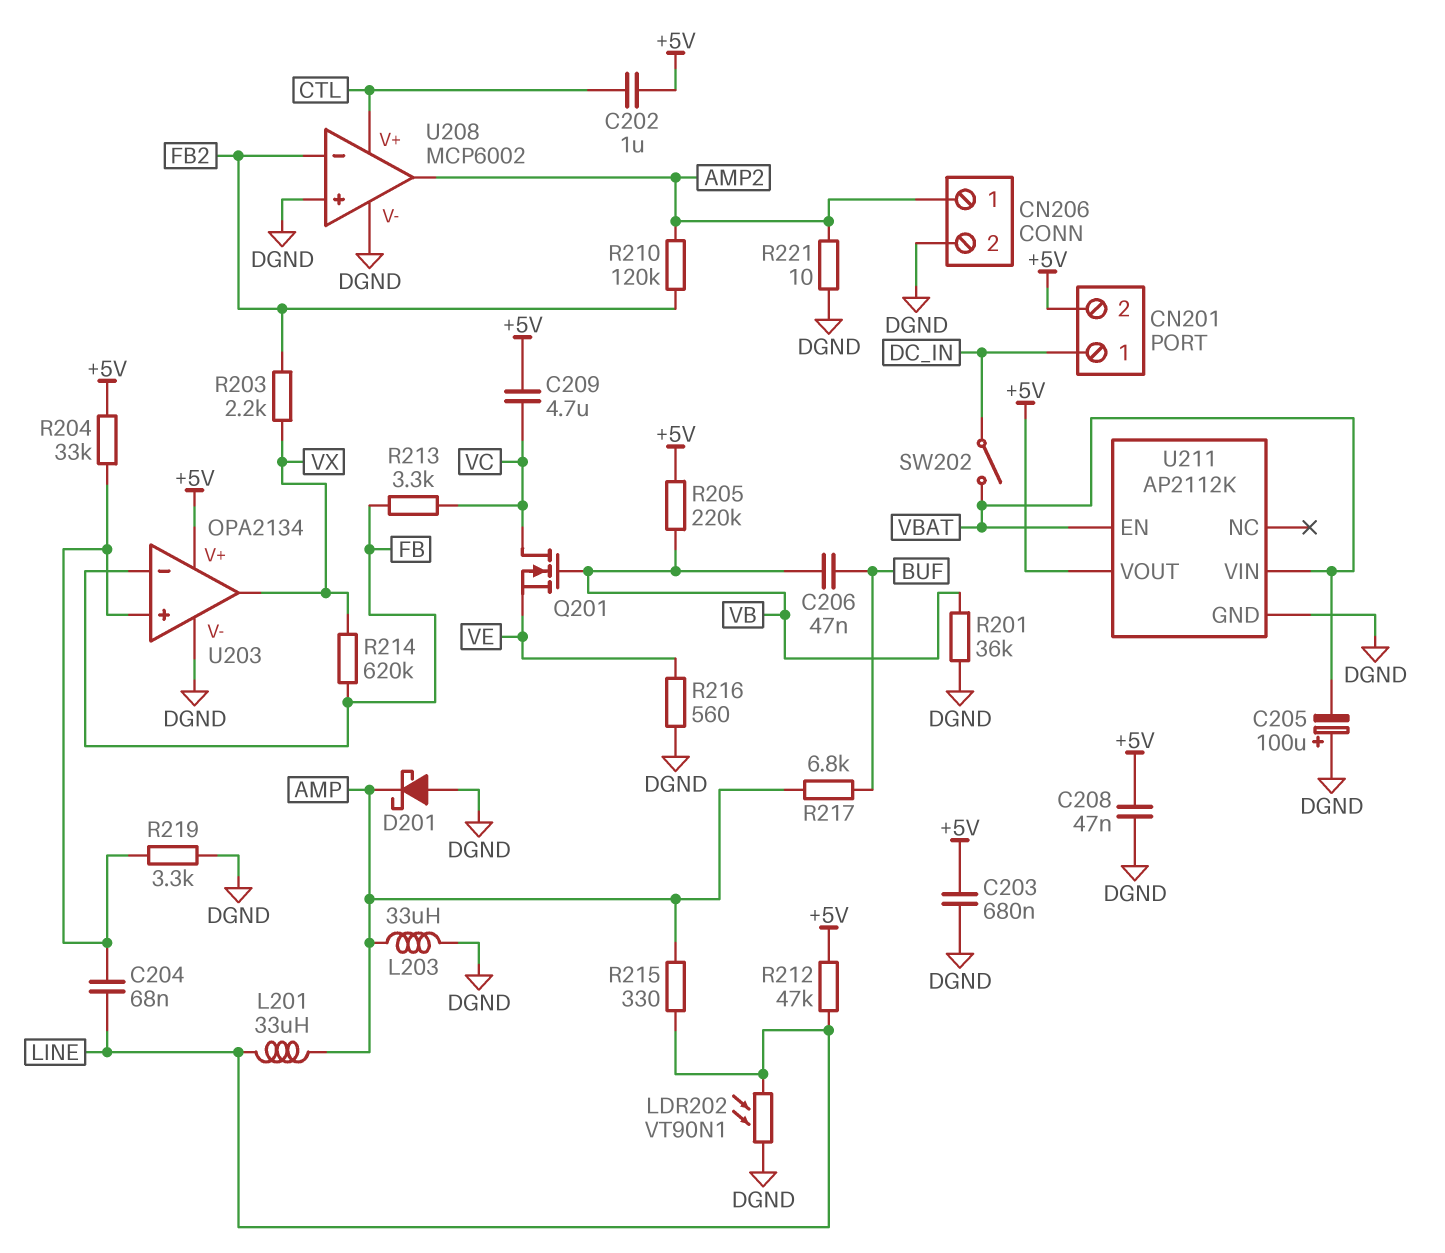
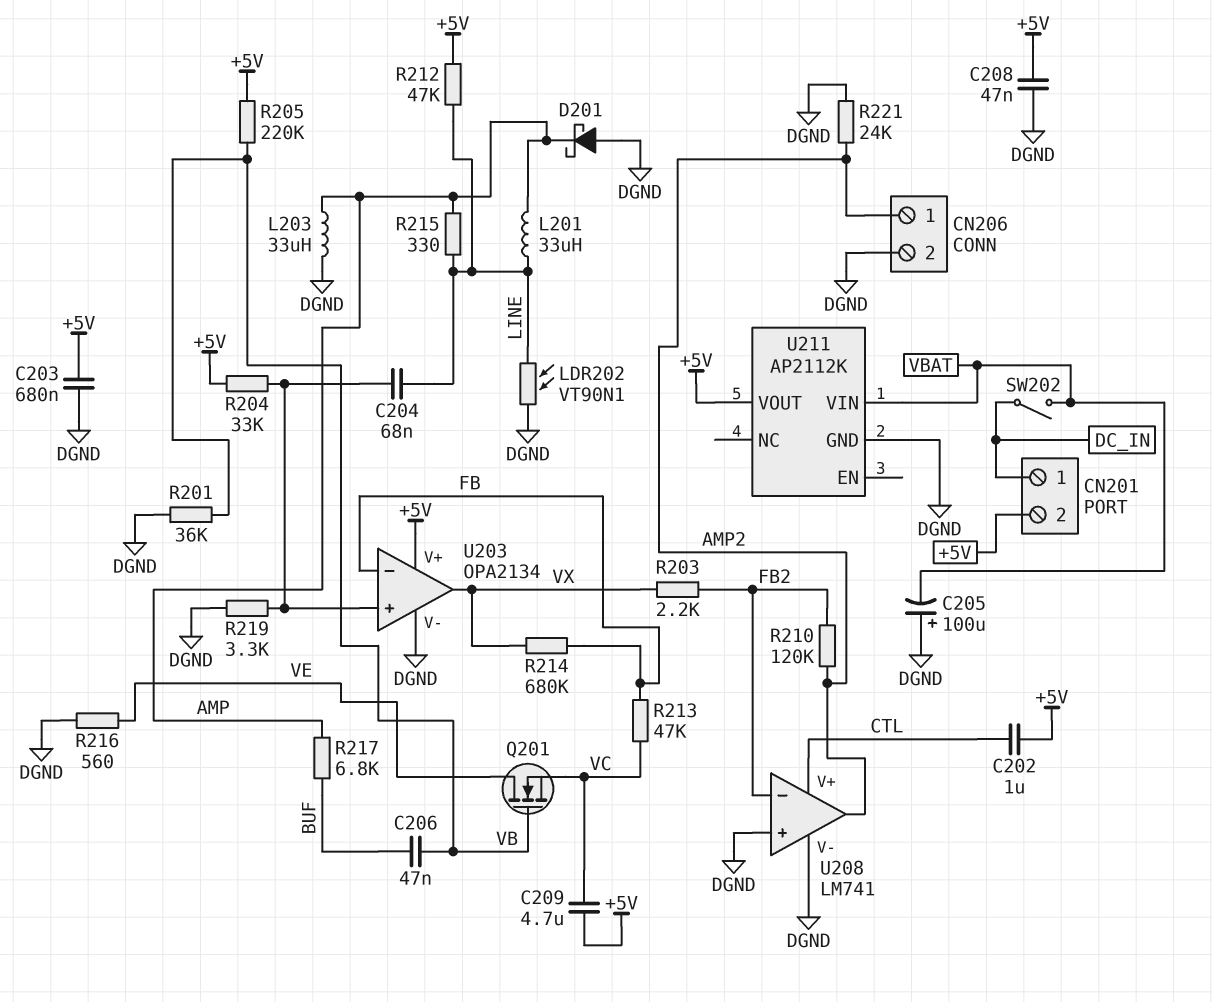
Q201: NMOS (G VB, D VC, S VE) -> NMOS (G VB, D VE, S VC)
R213: 3.3k (FB, VC) -> 47k (FB, VC)
R214: 620k (FB, VX) -> 680k (FB, VX)
R221: 10 (AMP2, DGND) -> 24k (AMP2, DGND)
U208: MCP6002 -> LM741
U211 pin EN: VBAT -> none

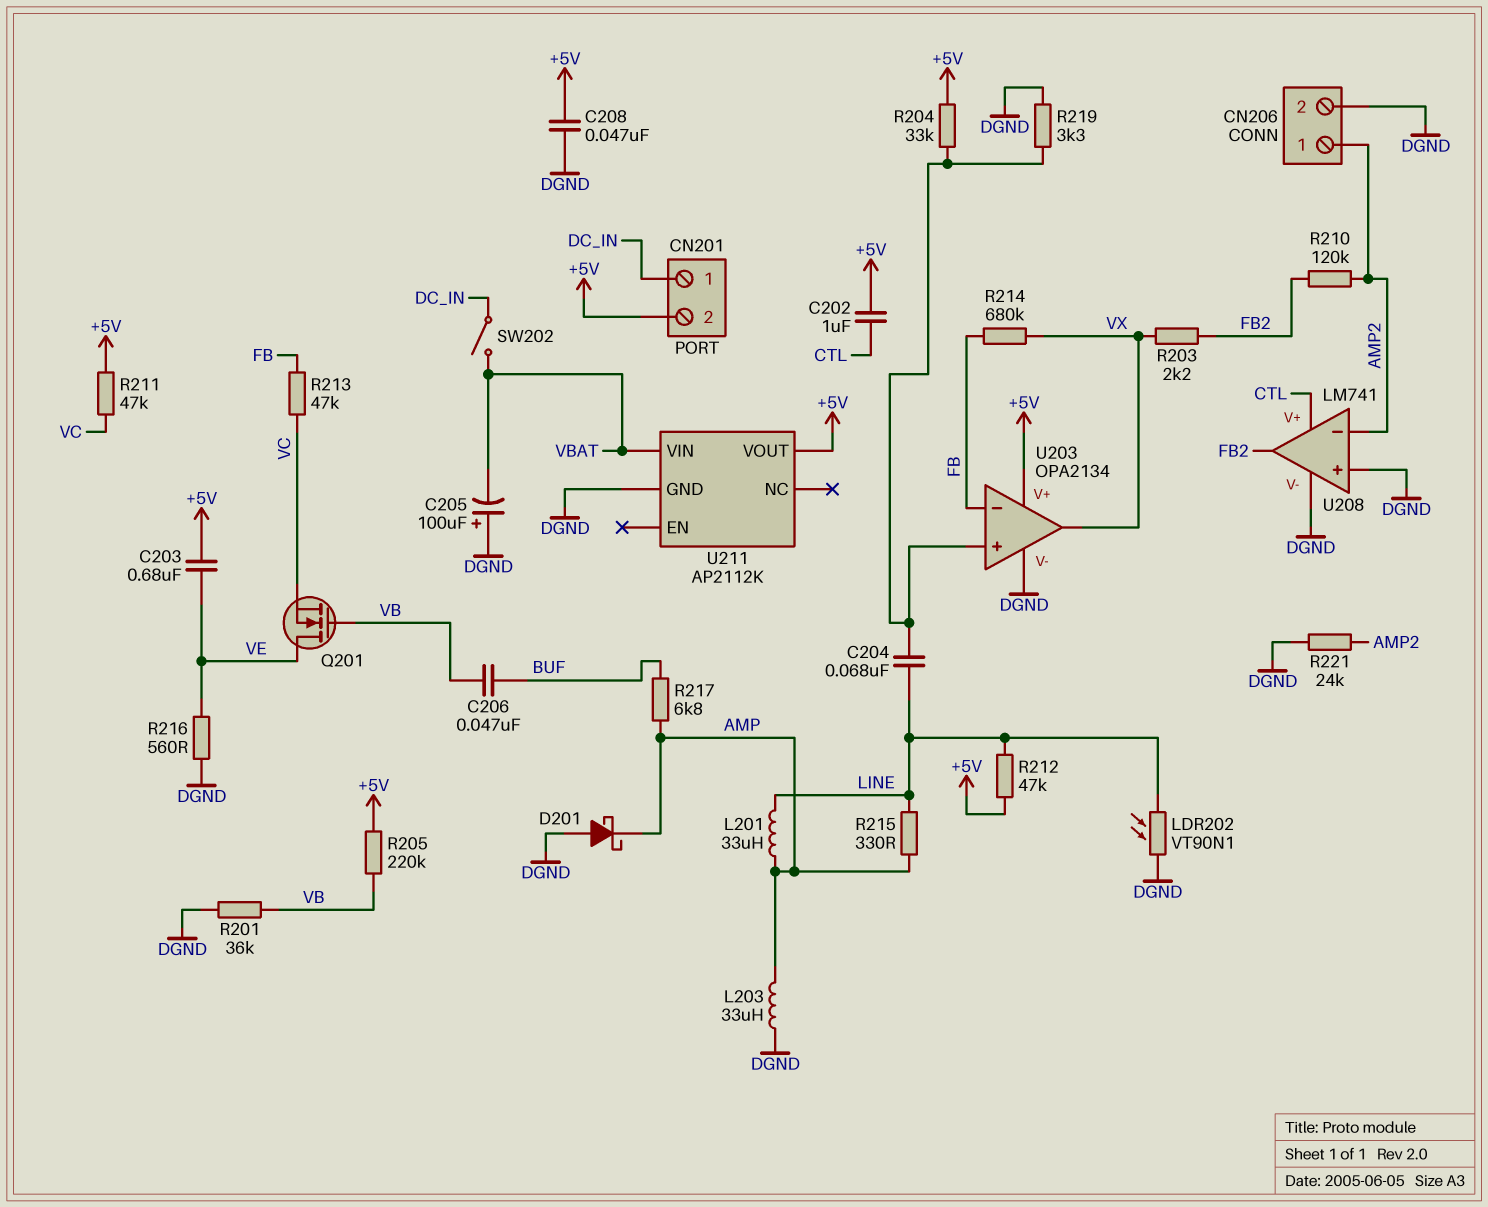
C203: 680nF (+5V, DGND) -> 680nF (+5V, VE)
C209: 4.7uF (+5V, VC) -> none
R211: none -> 47k (+5V, VC)
U208 pin in-: FB2 -> AMP2
U208 pin out: AMP2 -> FB2

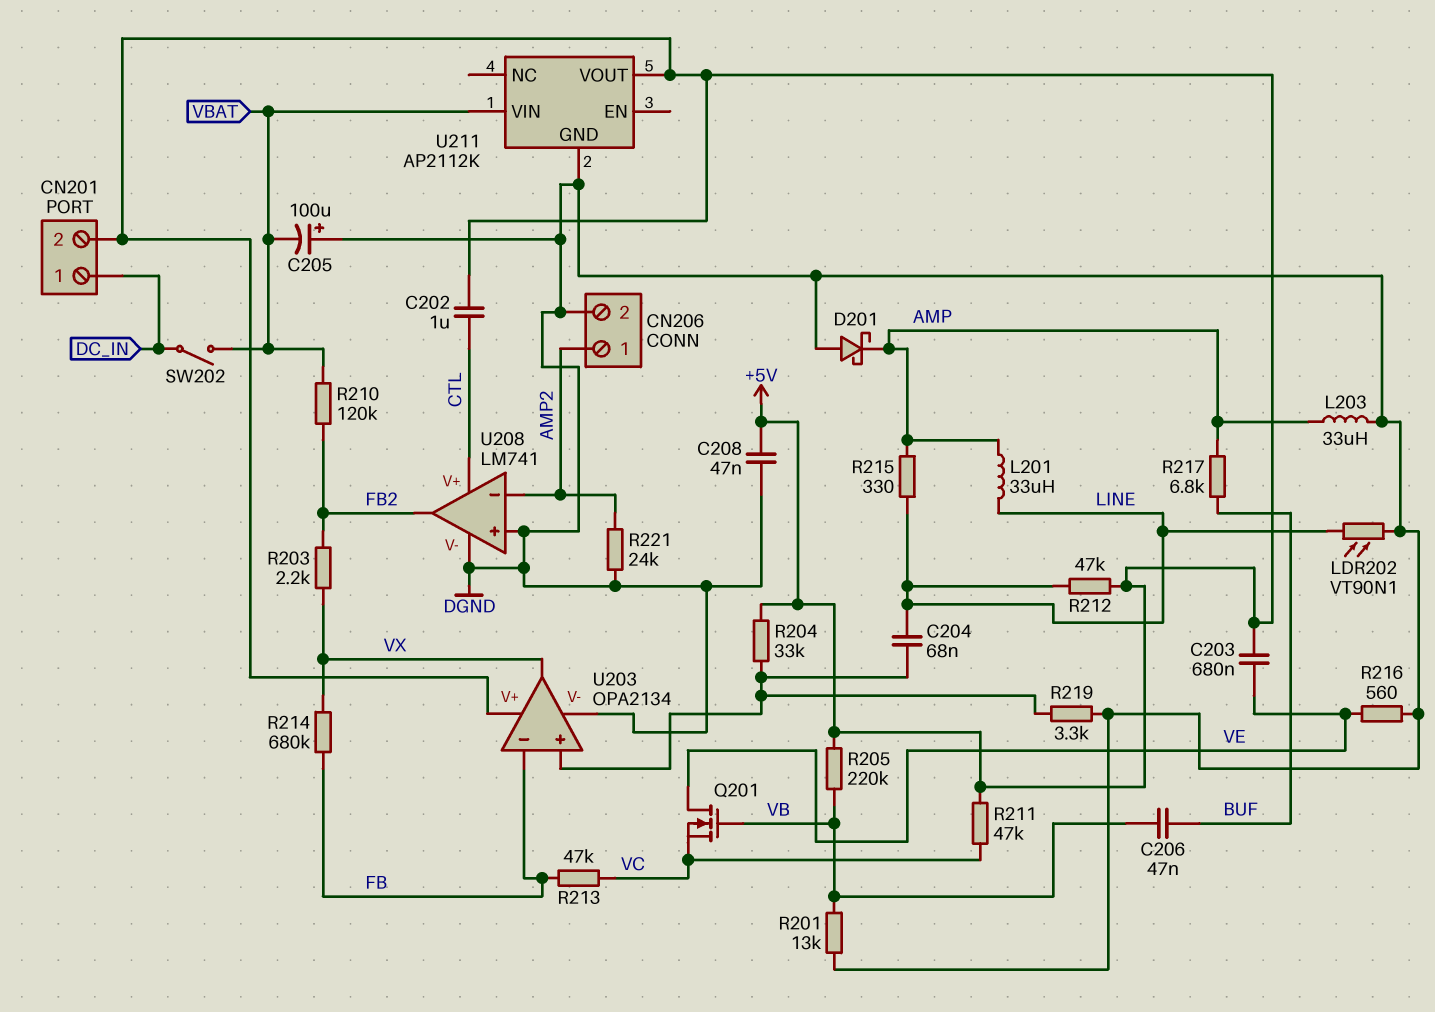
R201: 36k (DGND, VB) -> 13k (DGND, VB)
R210: 120k (AMP2, FB2) -> 120k (FB2, VBAT)

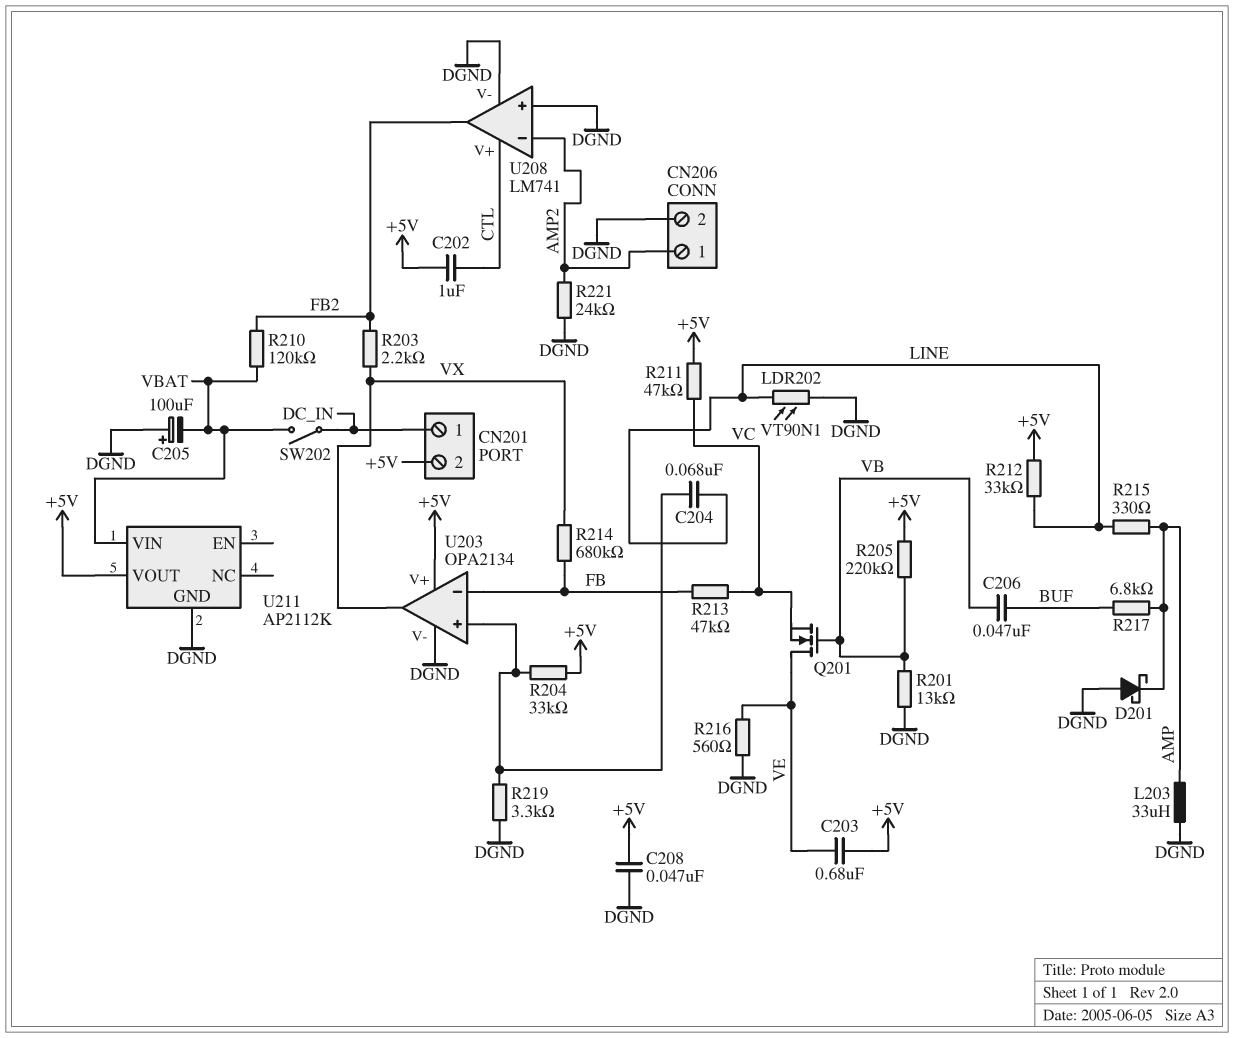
L201: 33uH (AMP, LINE) -> none
R212: 47k (+5V, LINE) -> 33k (+5V, LINE)

